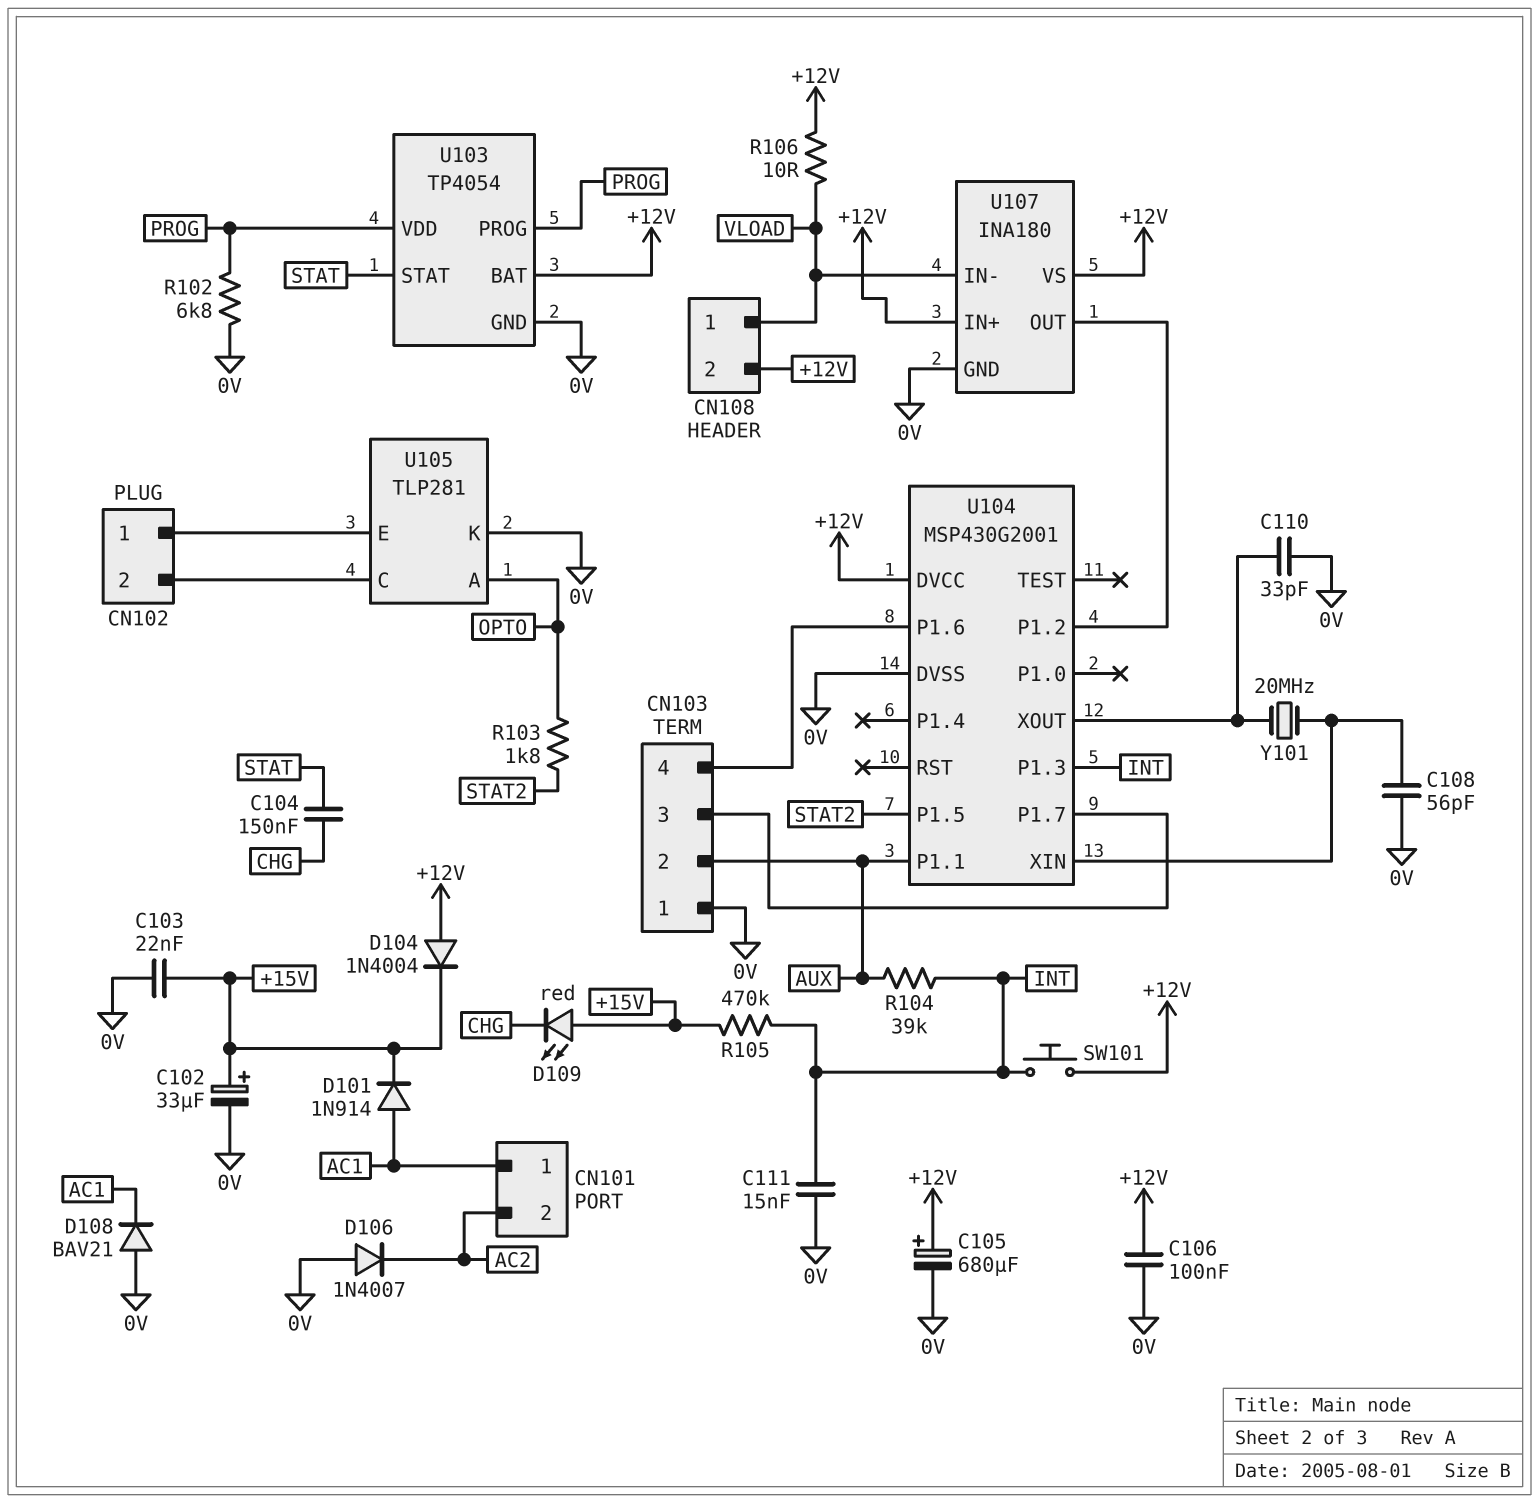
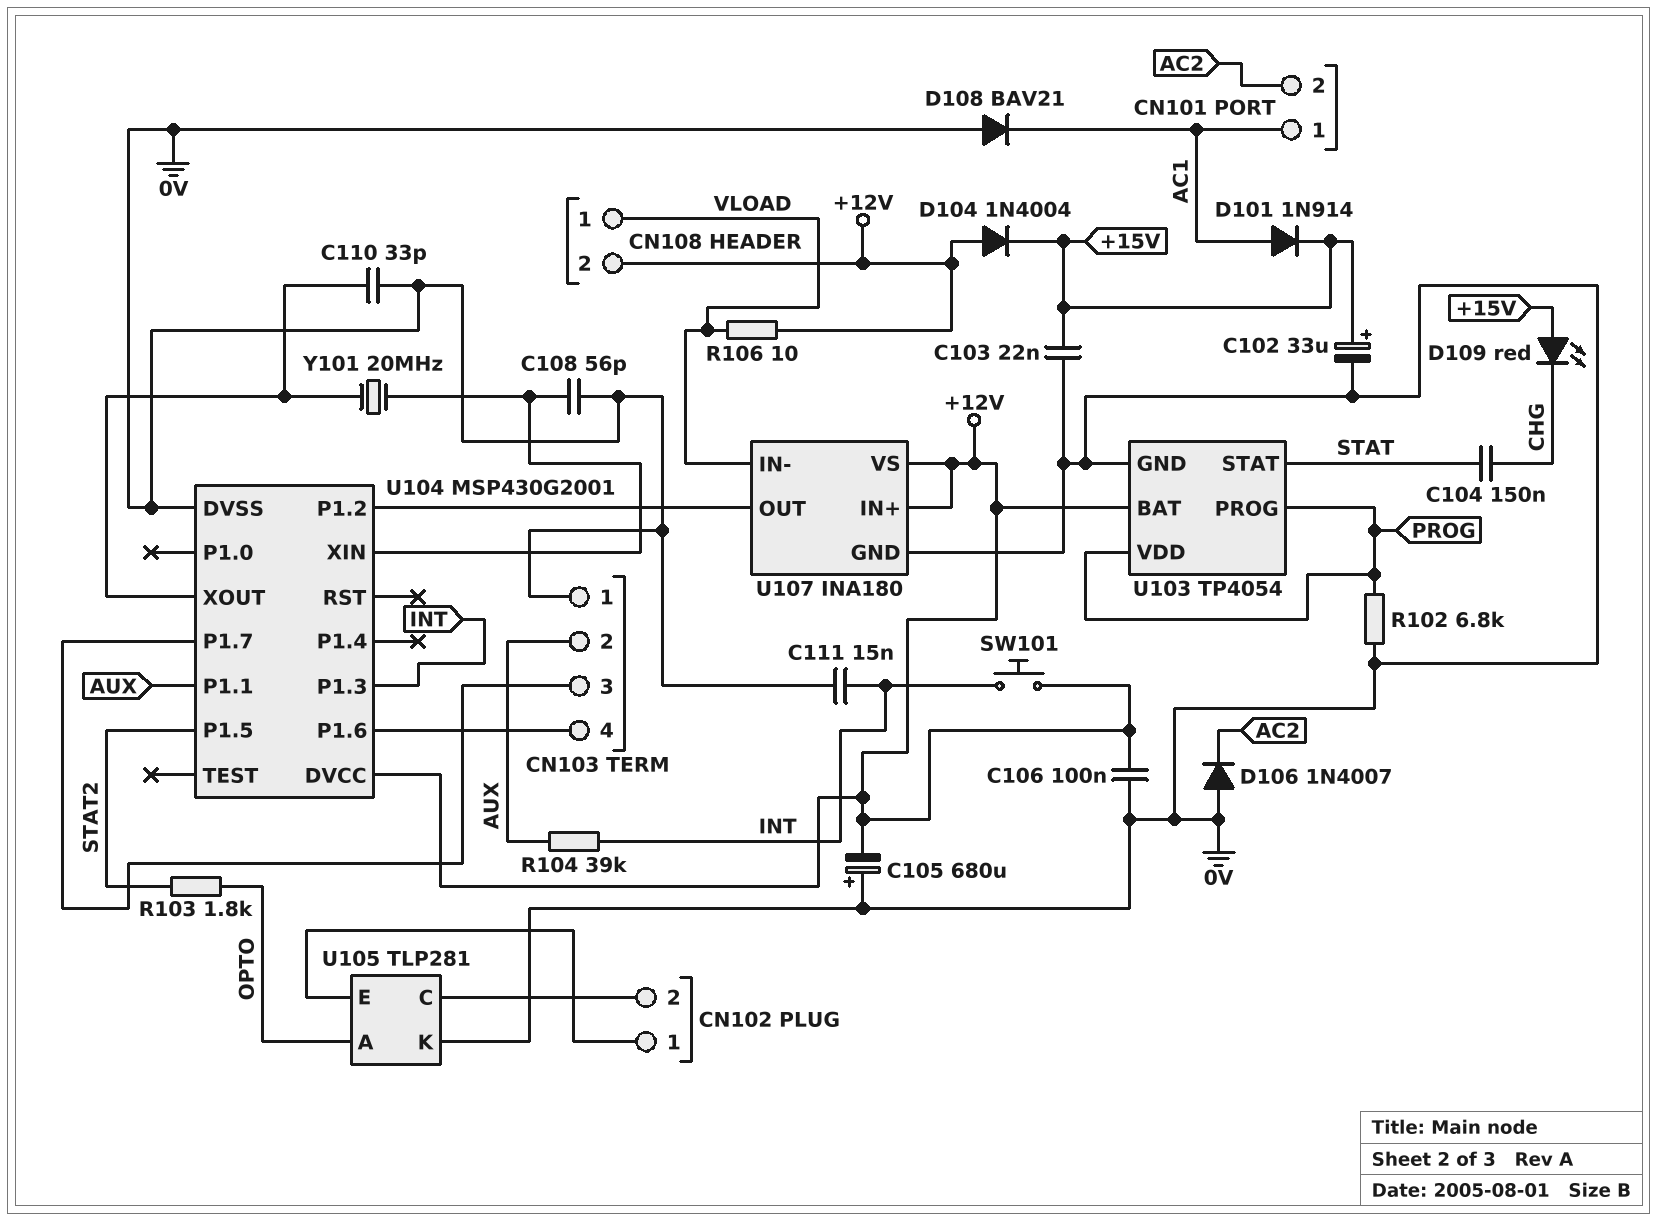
C105: 680uF (plus +12V, minus 0V) -> 680uF (plus 0V, minus +12V)
R105: 470k (+15V, INT) -> none

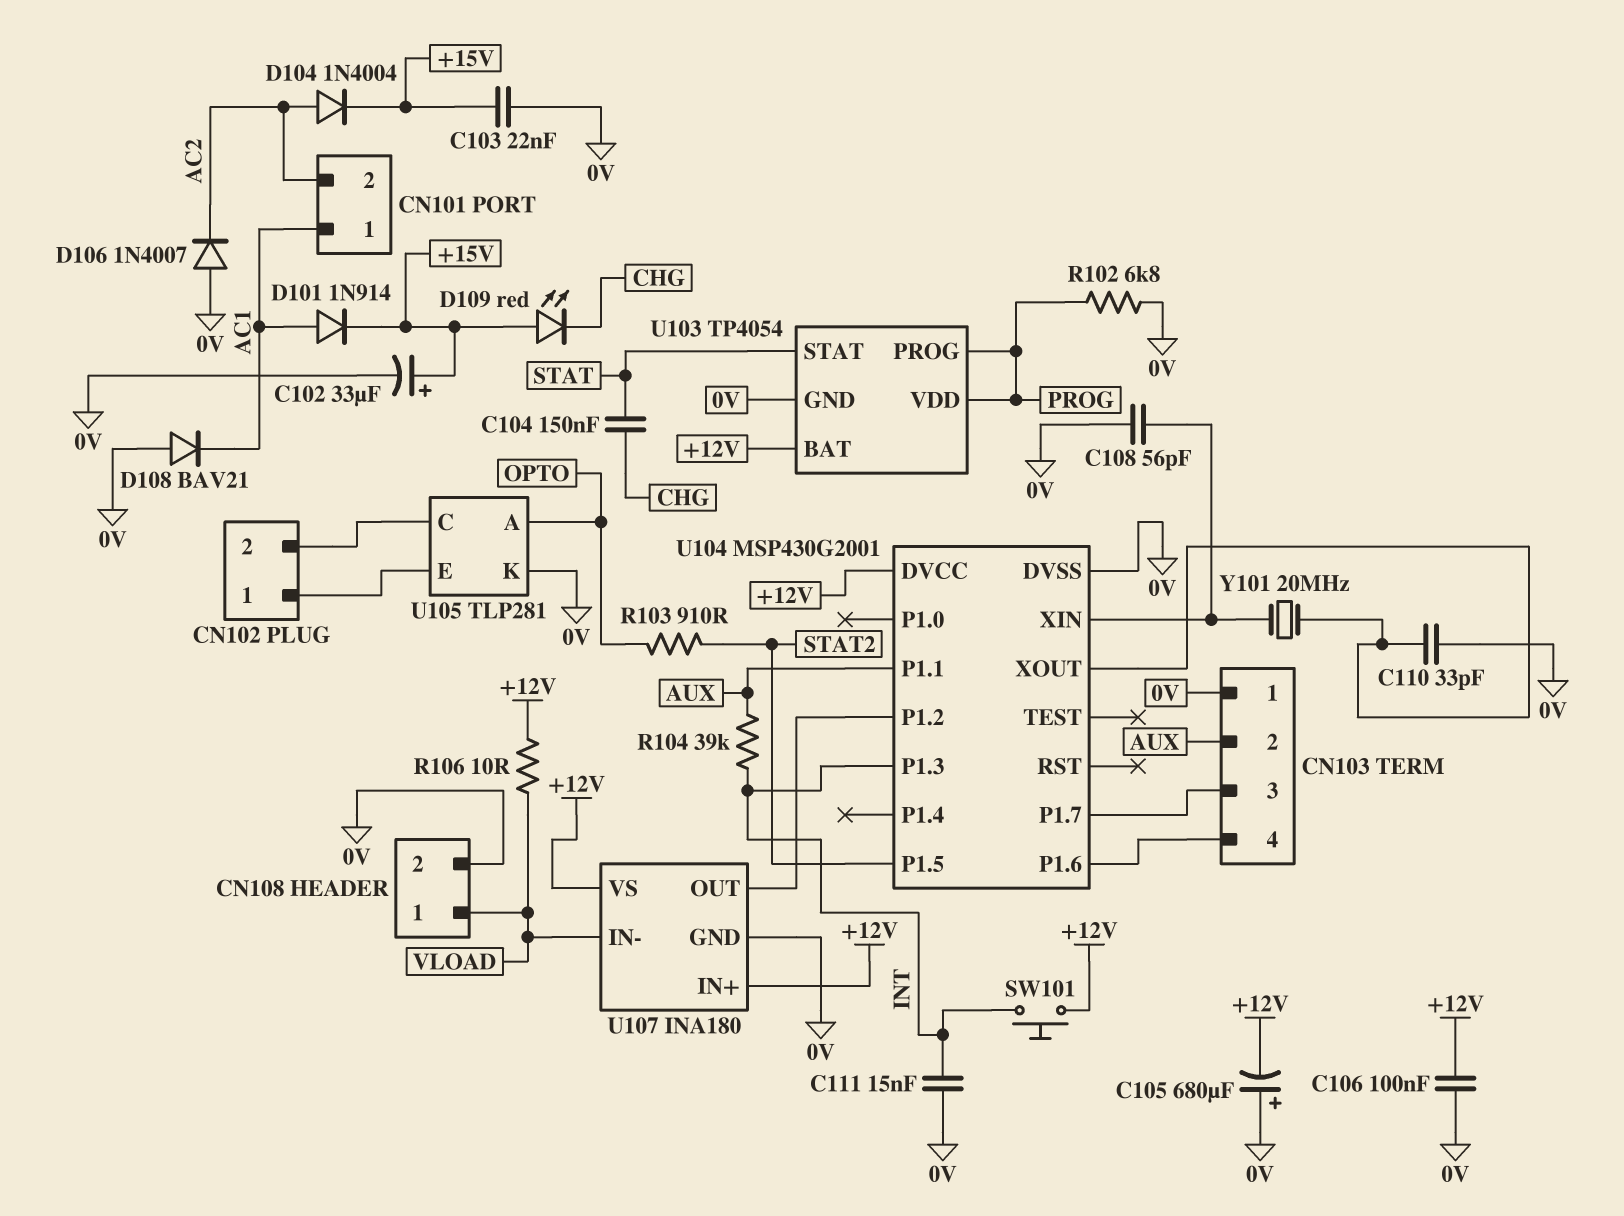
CN108 pin 2: +12V -> 0V
D104: diode 1N4004 (A +12V, K +15V) -> diode 1N4004 (A AC2, K +15V)
R103: 1.8k (OPTO, STAT2) -> 910 (OPTO, STAT2)

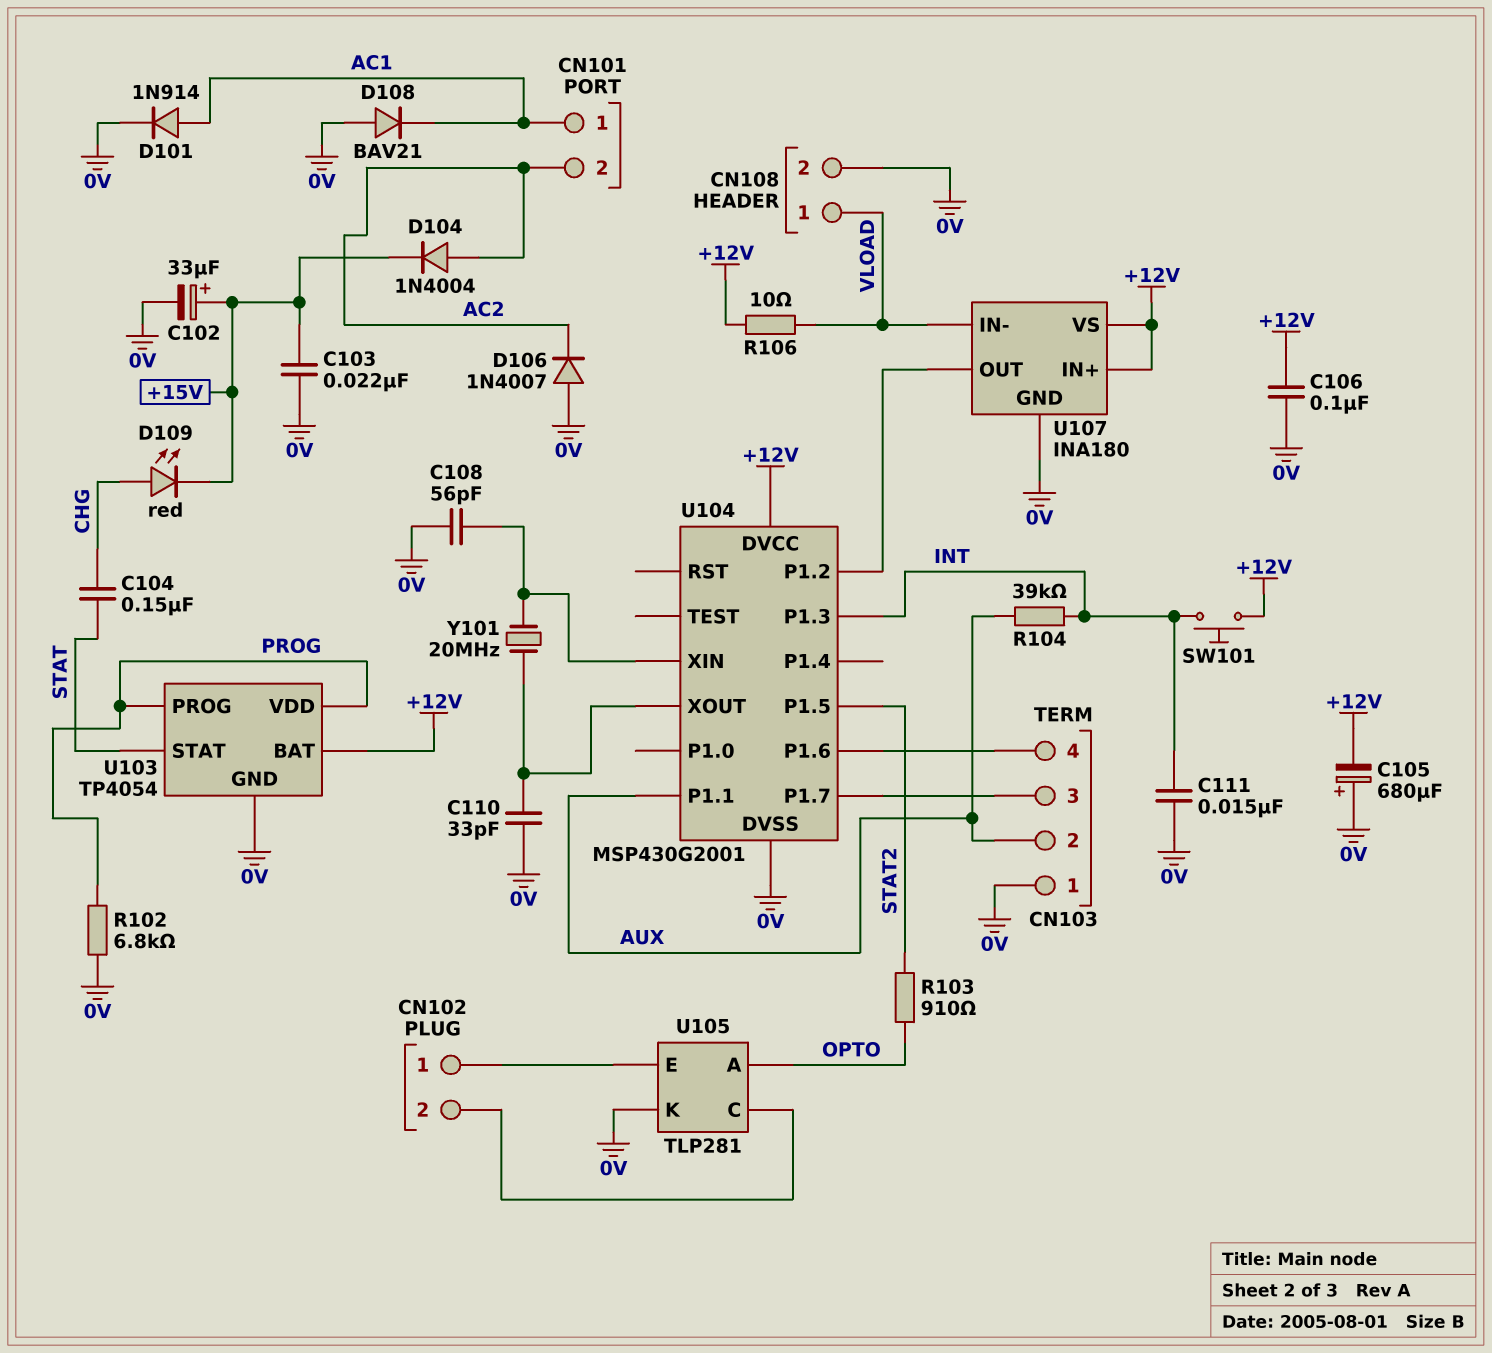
D101: diode 1N914 (A AC1, K +15V) -> diode 1N914 (A AC1, K 0V)
D109: LED red (A +15V, K CHG) -> LED red (A CHG, K +15V)

